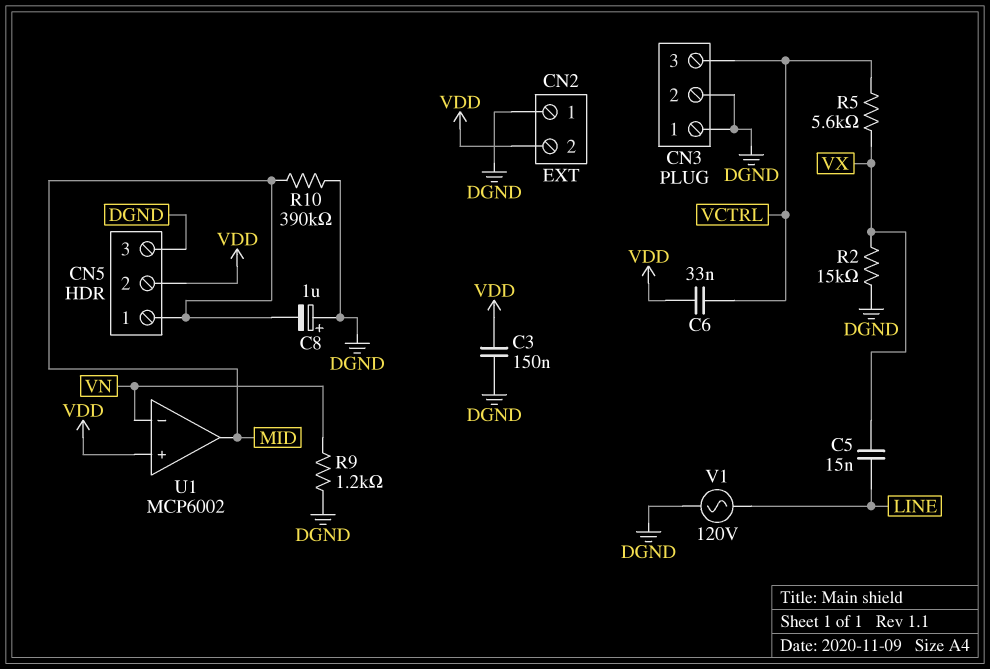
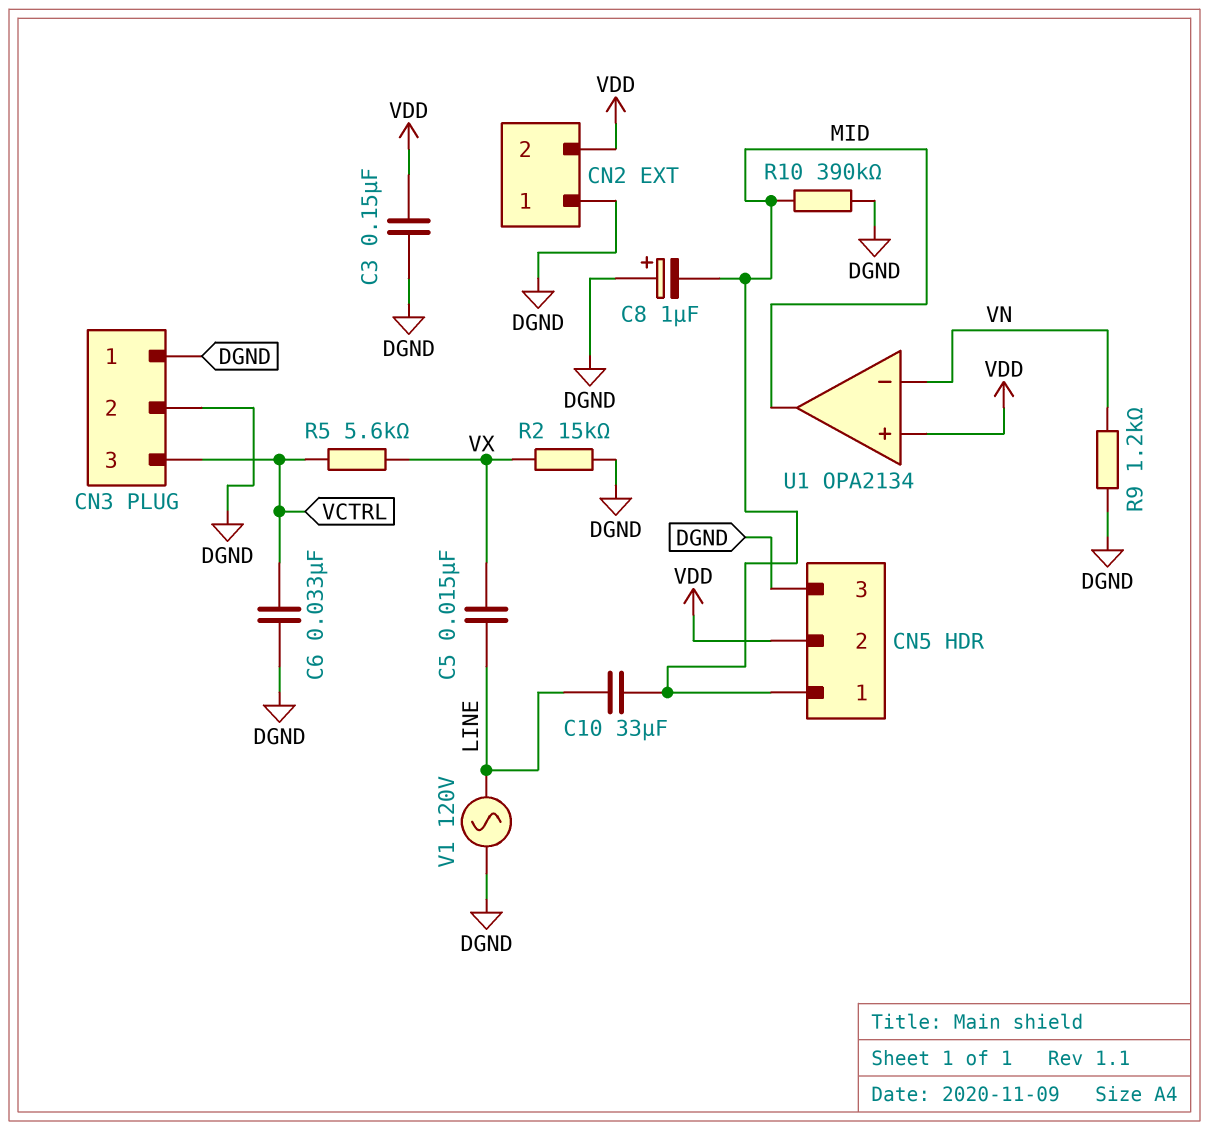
C6: 33nF (VCTRL, VDD) -> 33nF (DGND, VCTRL)
C10: none -> 33uF (LINE, MID)
U1: MCP6002 -> OPA2134

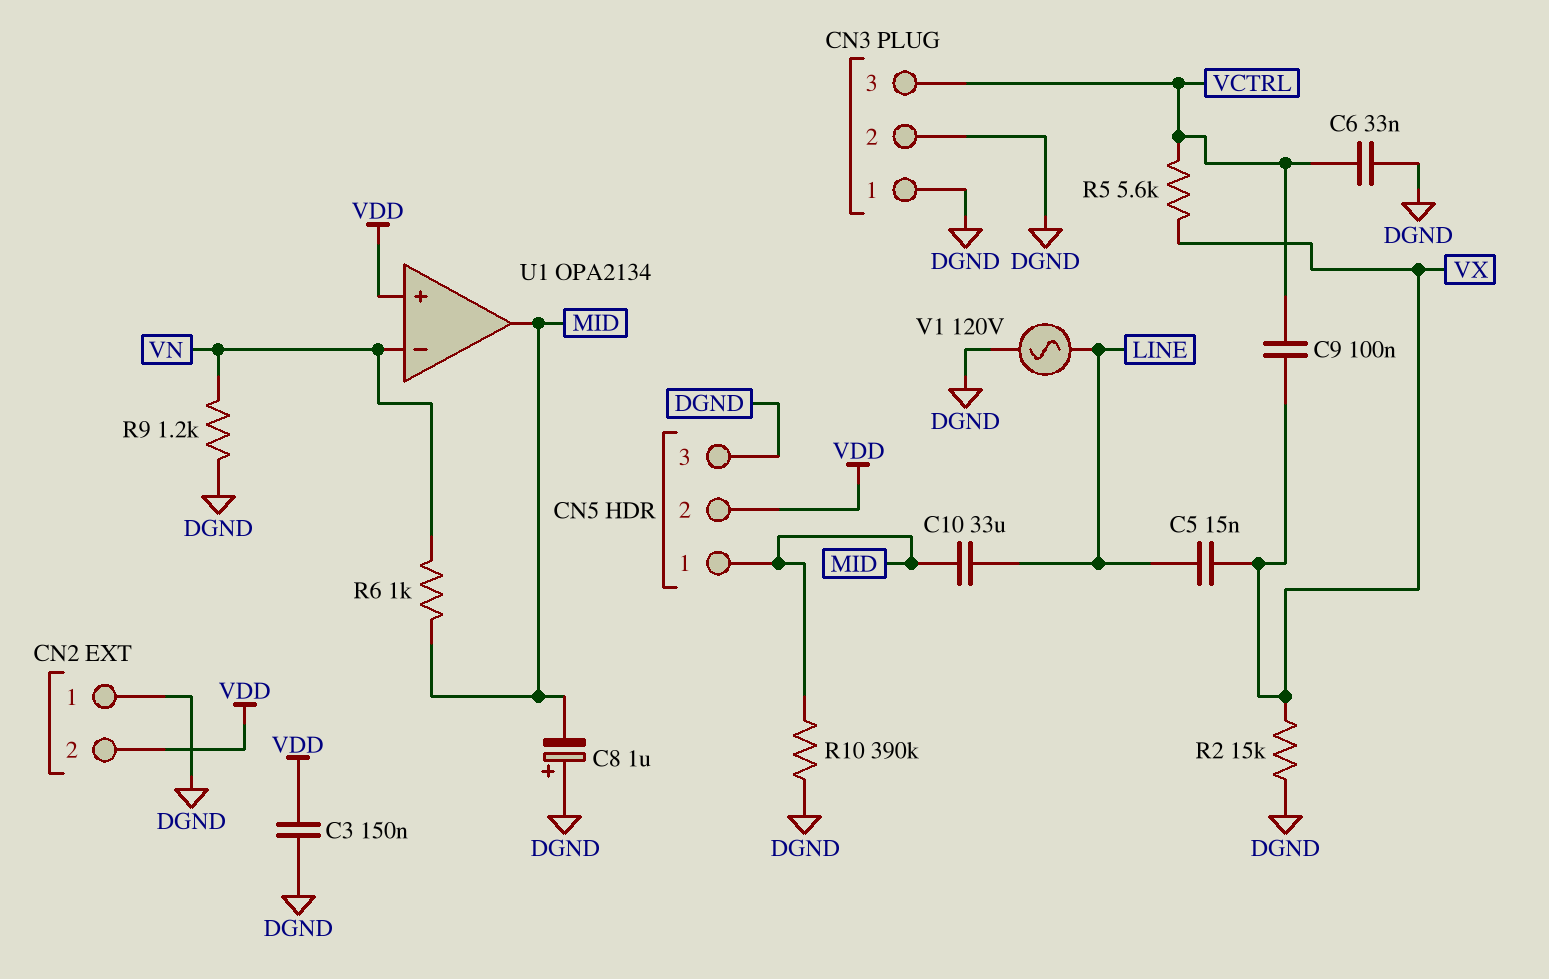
C9: none -> 100nF (VCTRL, VX)
R6: none -> 1k (MID, VN)

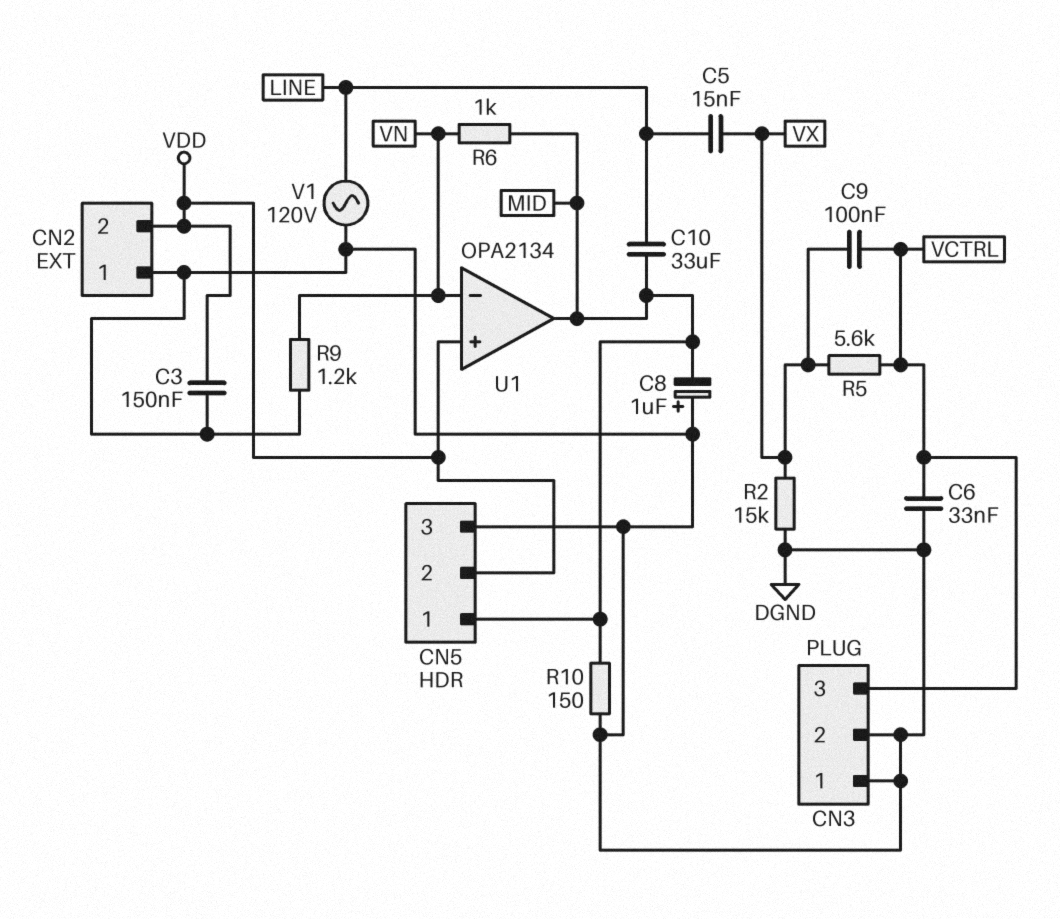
R10: 390k (DGND, MID) -> 150 (DGND, MID)

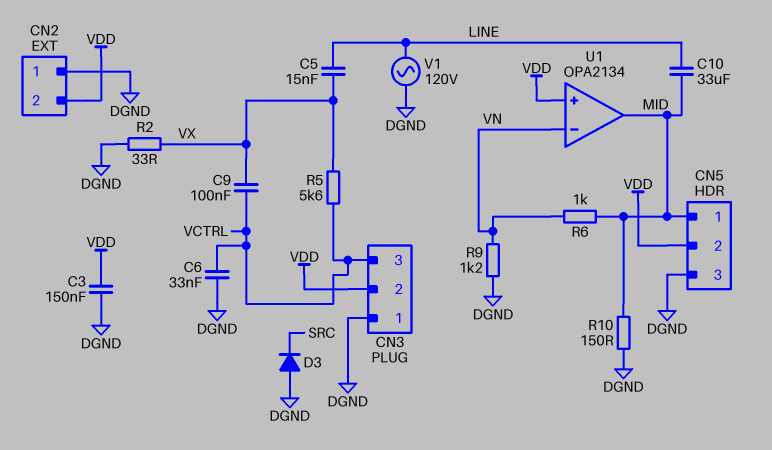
C8: 1uF (plus DGND, minus MID) -> none
CN3 pin 2: DGND -> VDD
D3: none -> diode (A DGND, K SRC)
R2: 15k (DGND, VX) -> 33 (DGND, VX)

